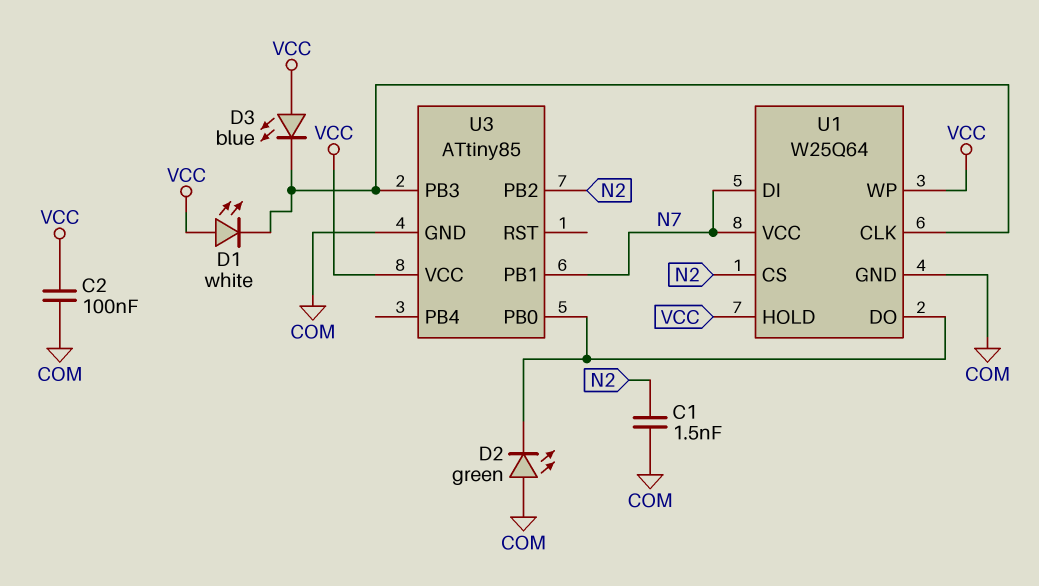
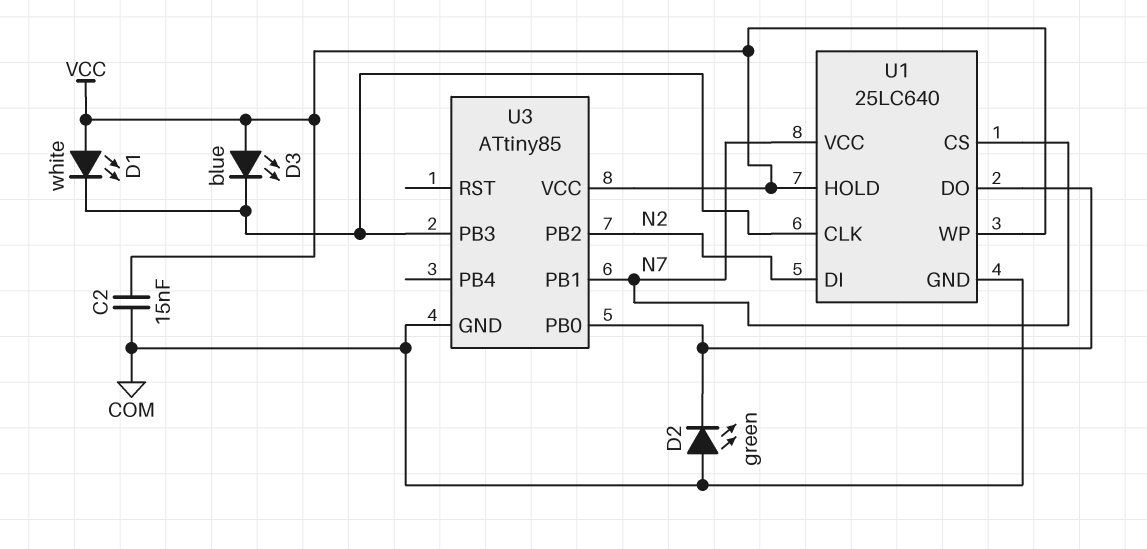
C1: 1.5nF (COM, N2) -> none
C2: 100nF (COM, VCC) -> 15nF (COM, VCC)
U1: W25Q64 -> 25LC640
U1 pin CS: N2 -> N7
U1 pin DI: N7 -> N2

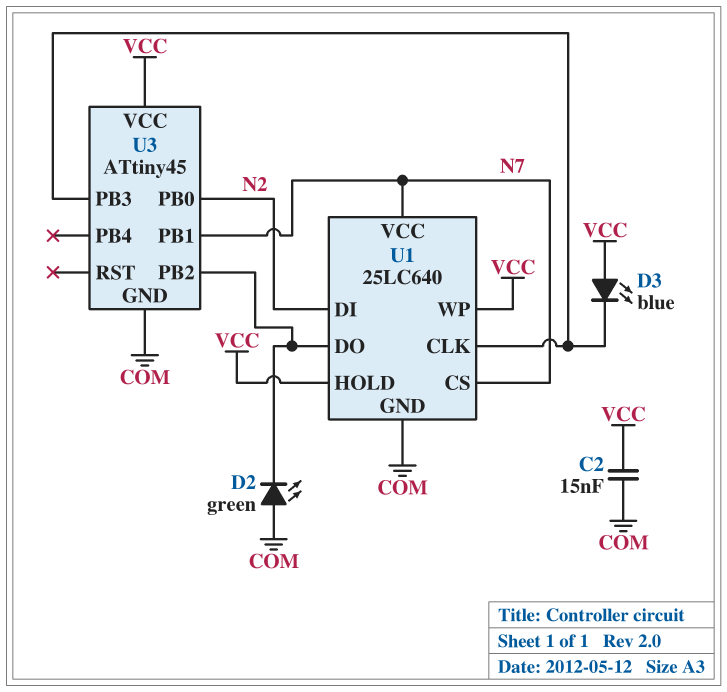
D1: LED white (A VCC, K U1/CLK) -> none
U3: ATtiny85 -> ATtiny45
U3 pin PB0: U1/DO -> N2
U3 pin PB2: N2 -> U1/DO

